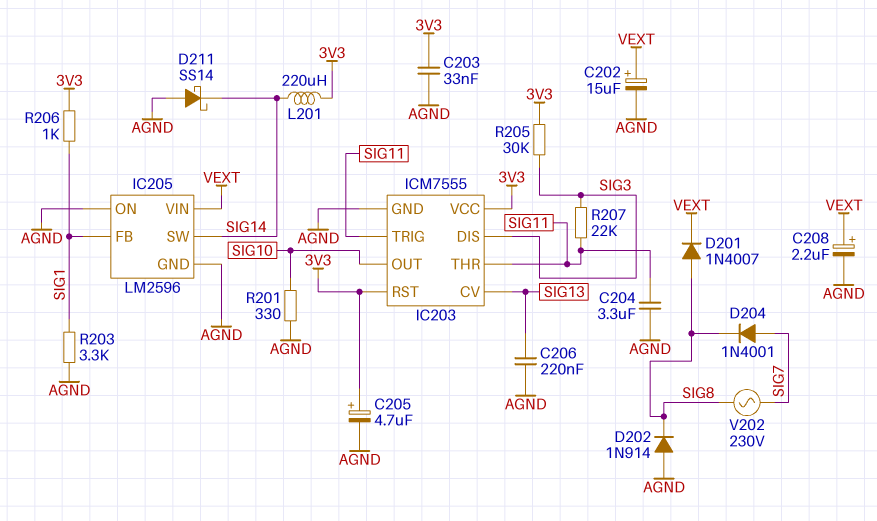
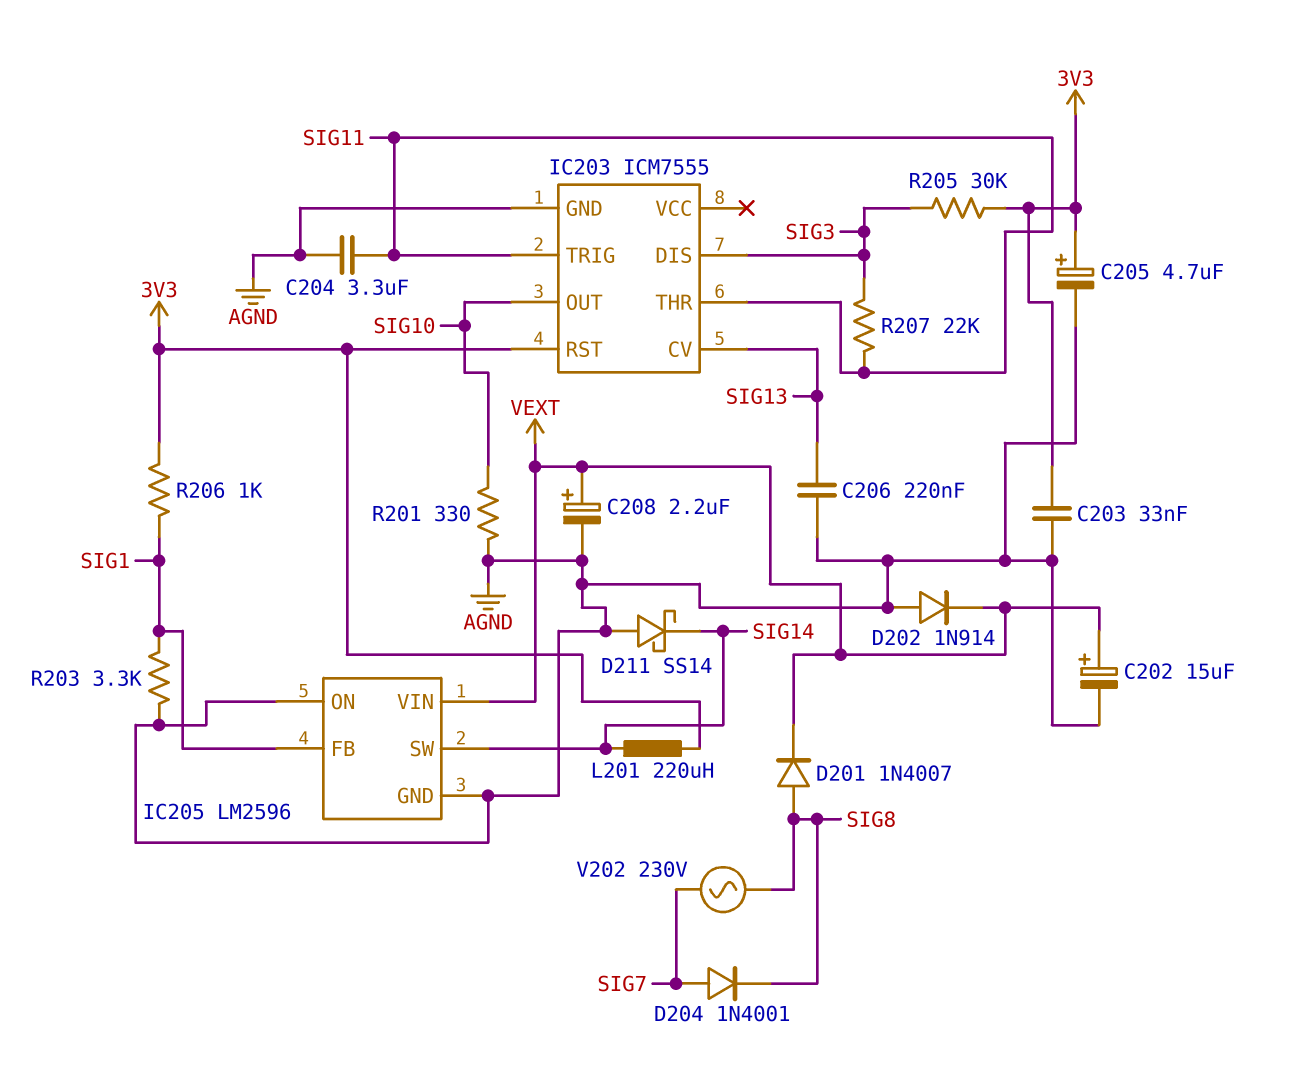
D202: diode 1N914 (A AGND, K SIG8) -> diode 1N914 (A AGND, K VEXT)
IC203 pin VCC: 3V3 -> none

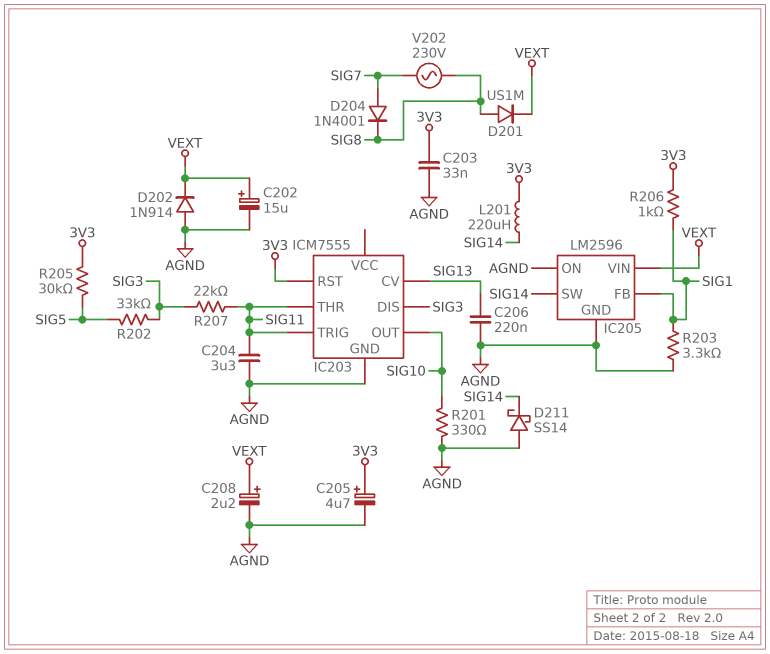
D201: diode 1N4007 (A SIG8, K VEXT) -> diode US1M (A SIG8, K VEXT)
R202: none -> 33k (SIG3, SIG5)
R205: 30k (3V3, SIG3) -> 30k (3V3, SIG5)

